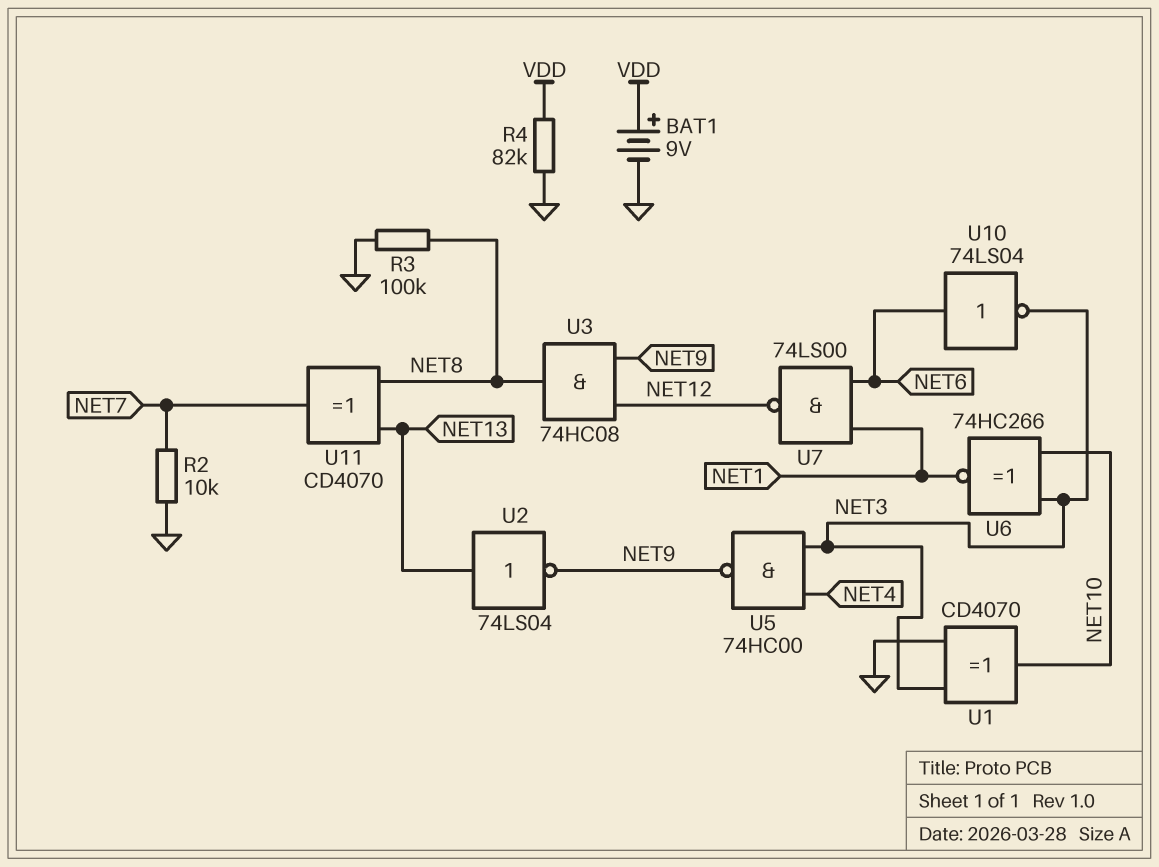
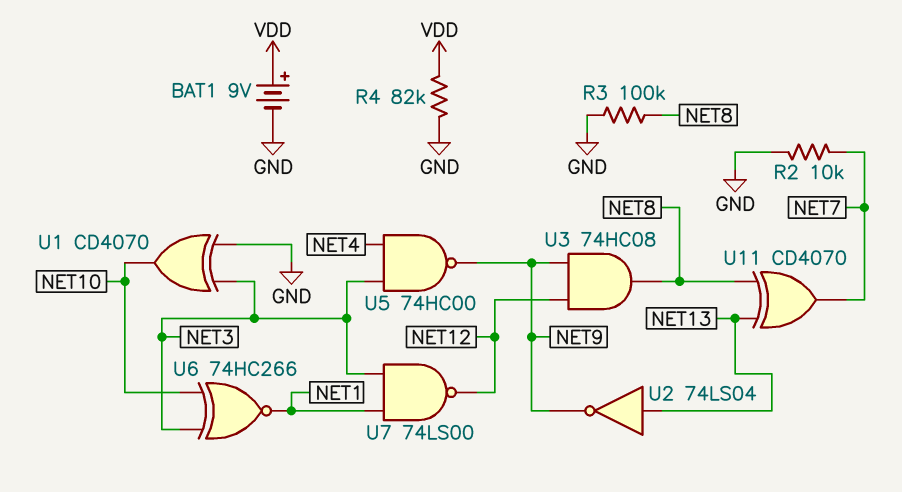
U7: NAND 74LS00 (in NET1, in NET6, out NET12) -> NAND 74LS00 (in NET1, in NET3, out NET12)
U10: NOT 74LS04 (in NET6, out NET3) -> none

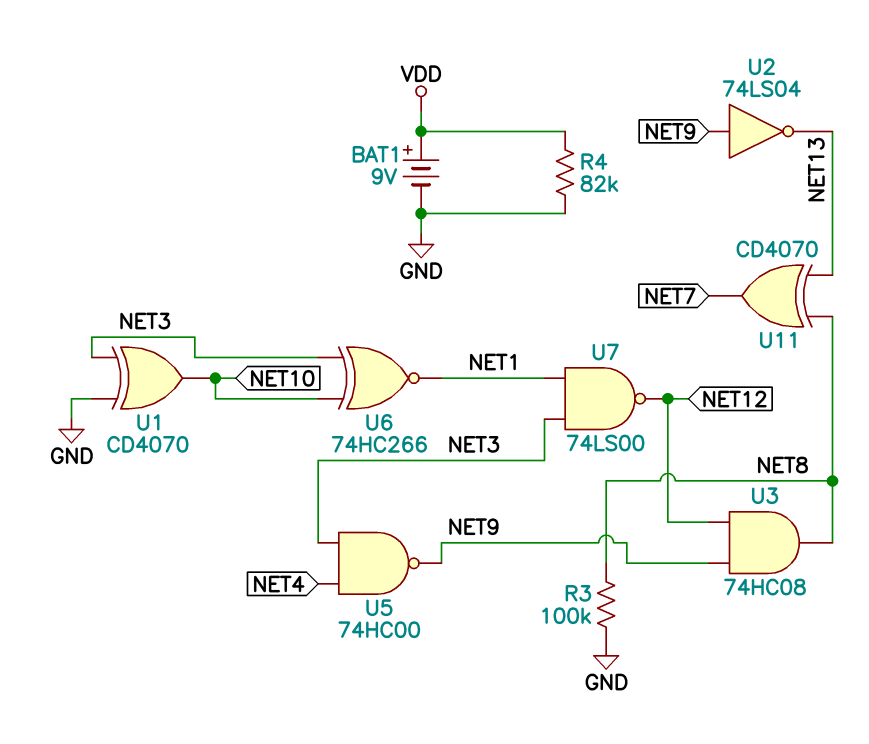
R2: 10k (GND, NET7) -> none
U2: NOT 74LS04 (in NET13, out NET9) -> NOT 74LS04 (in NET9, out NET13)

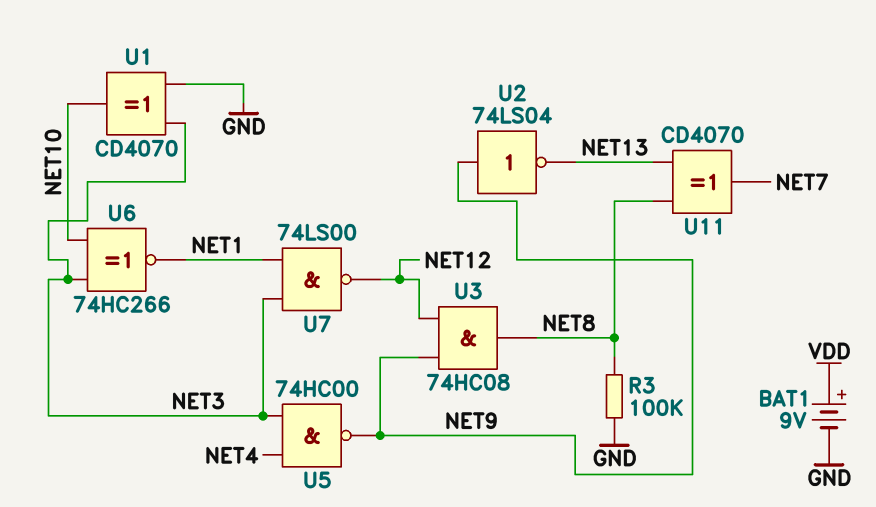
R4: 82k (GND, VDD) -> none

